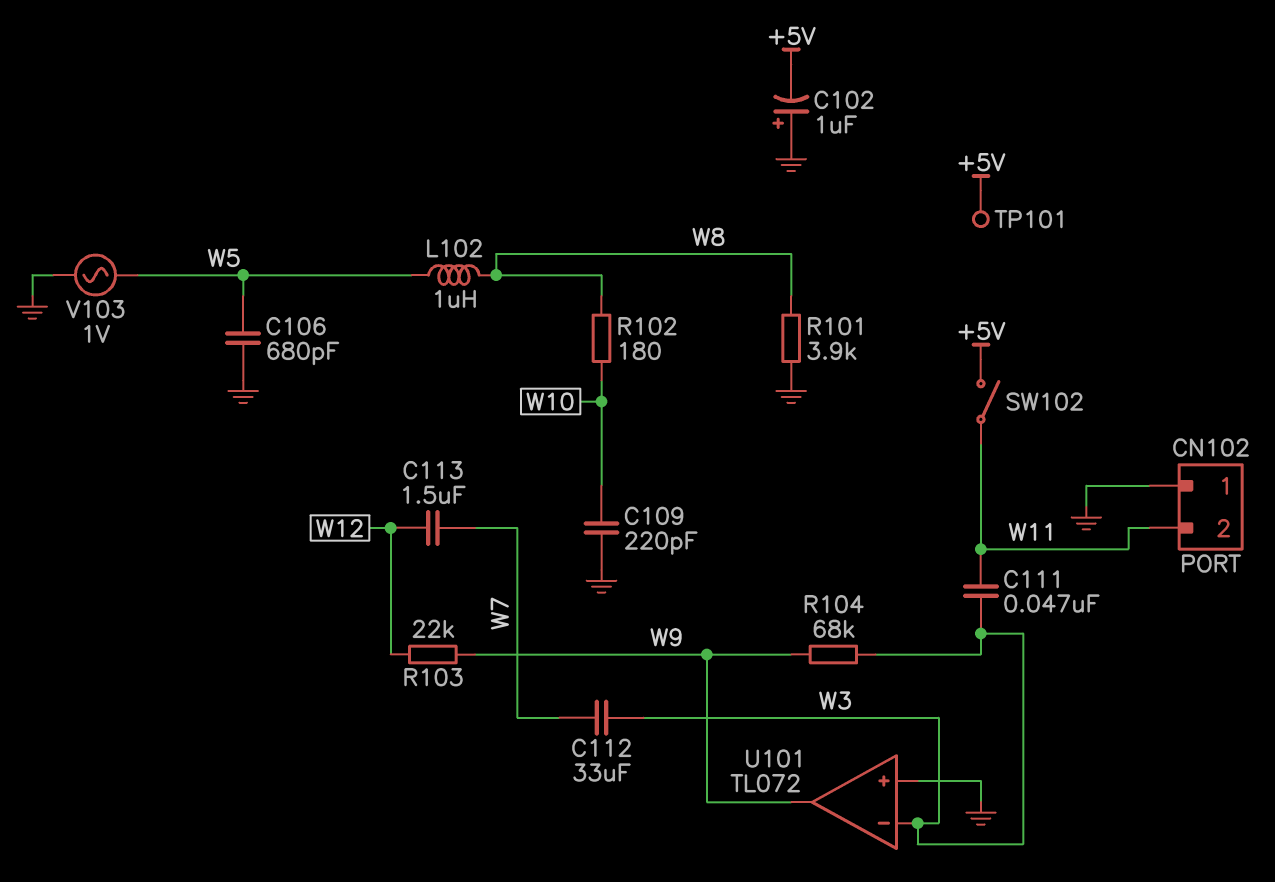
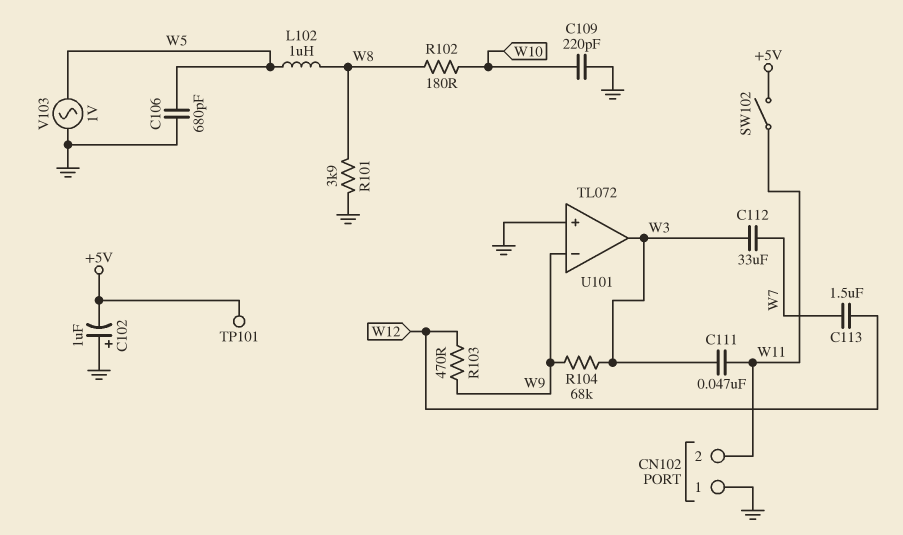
R103: 22k (W9, W12) -> 470 (W9, W12)
U101 pin in-: W3 -> W9
U101 pin out: W9 -> W3

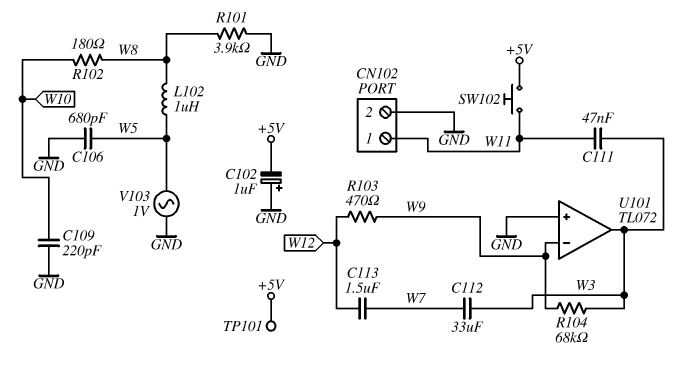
CN102 pin 1: GND -> W11
CN102 pin 2: W11 -> GND
SW102: switch (+5V, W11) -> button (+5V, W11)

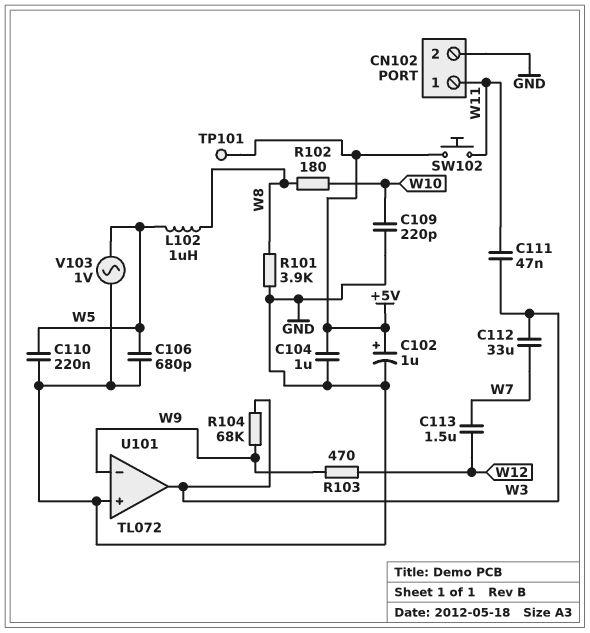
C102: 1uF (plus GND, minus +5V) -> 1uF (plus +5V, minus GND)
C104: none -> 1uF (+5V, GND)
C110: none -> 220nF (GND, W5)

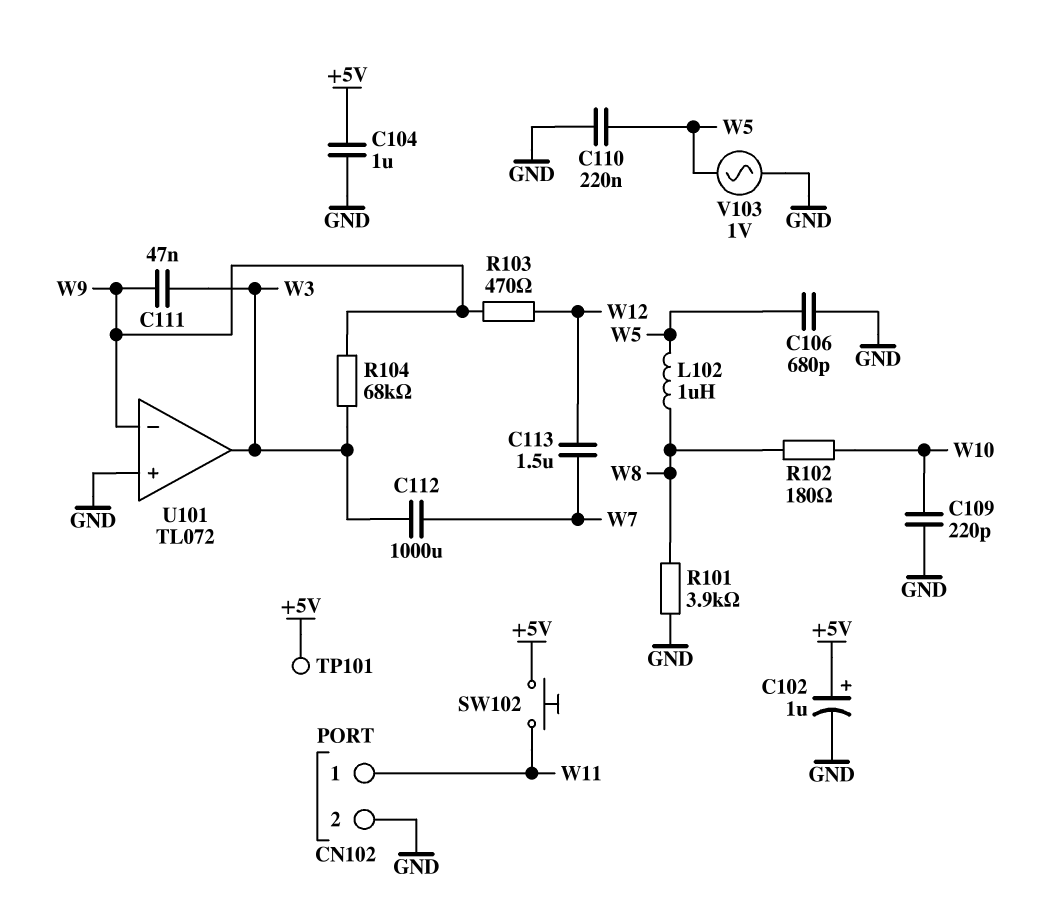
C111: 47nF (W3, W11) -> 47nF (W3, W9)
C112: 33uF (W3, W7) -> 1000uF (W3, W7)

